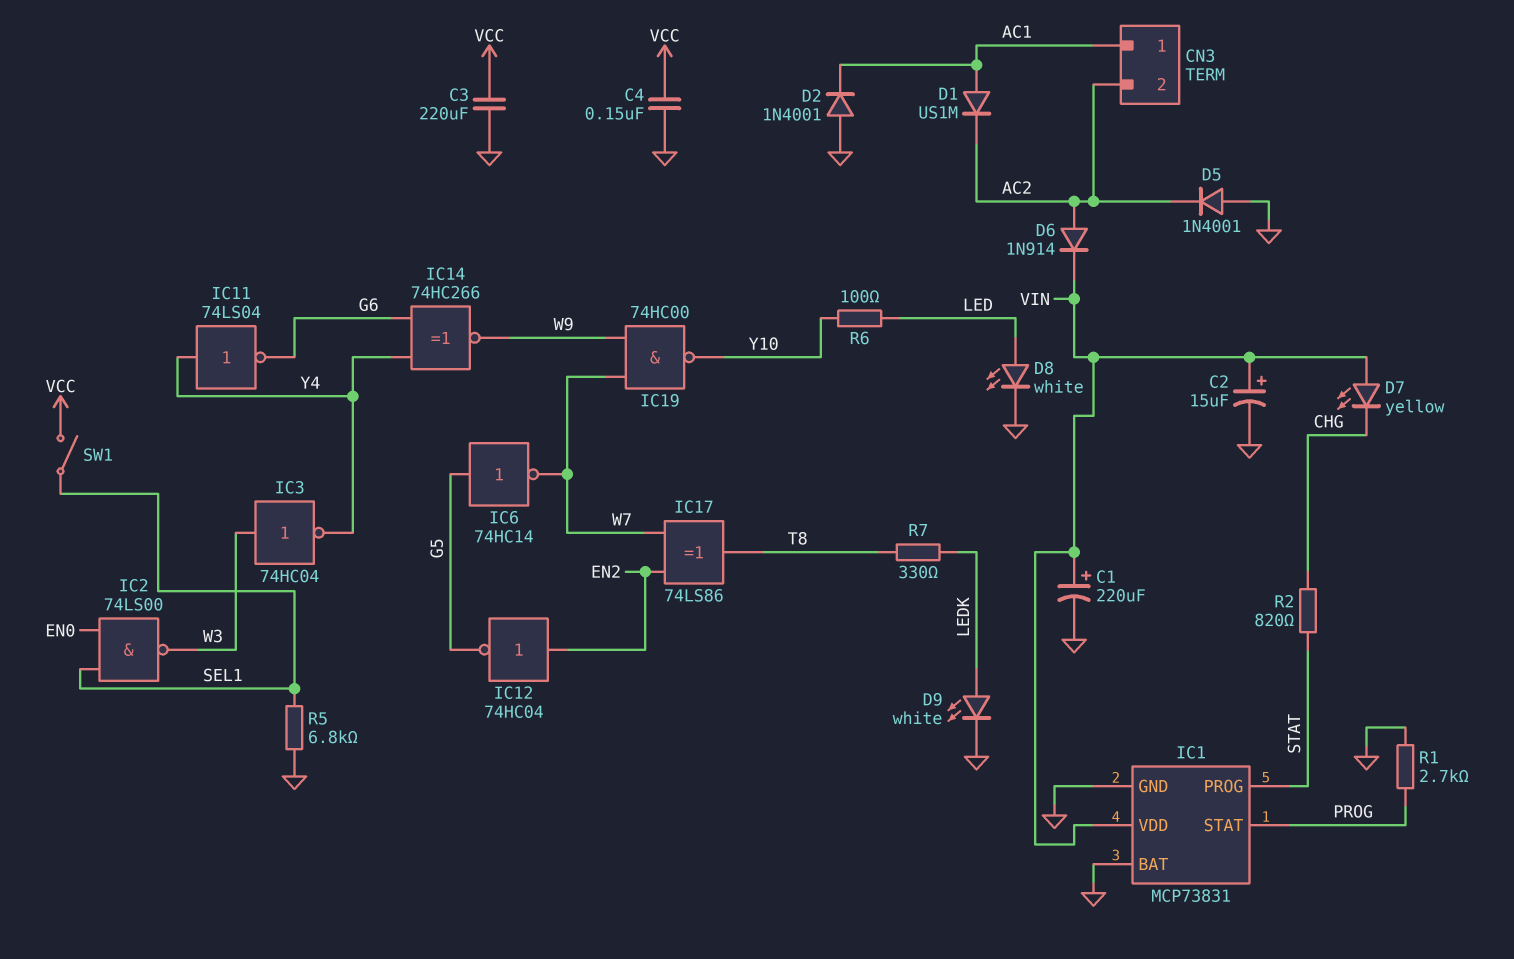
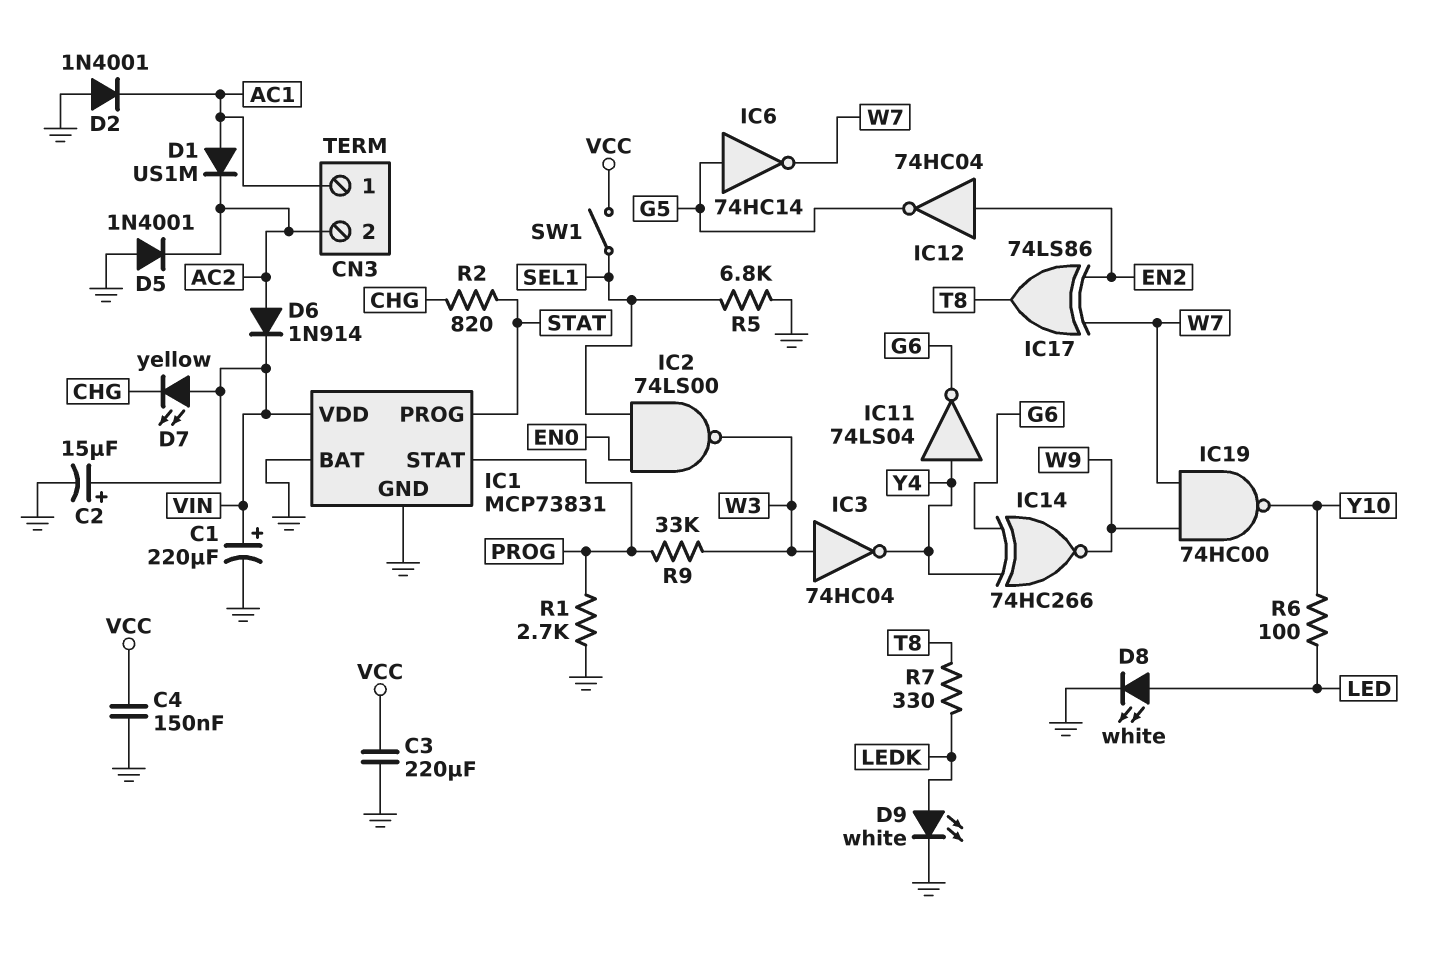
R9: none -> 33k (PROG, W3)

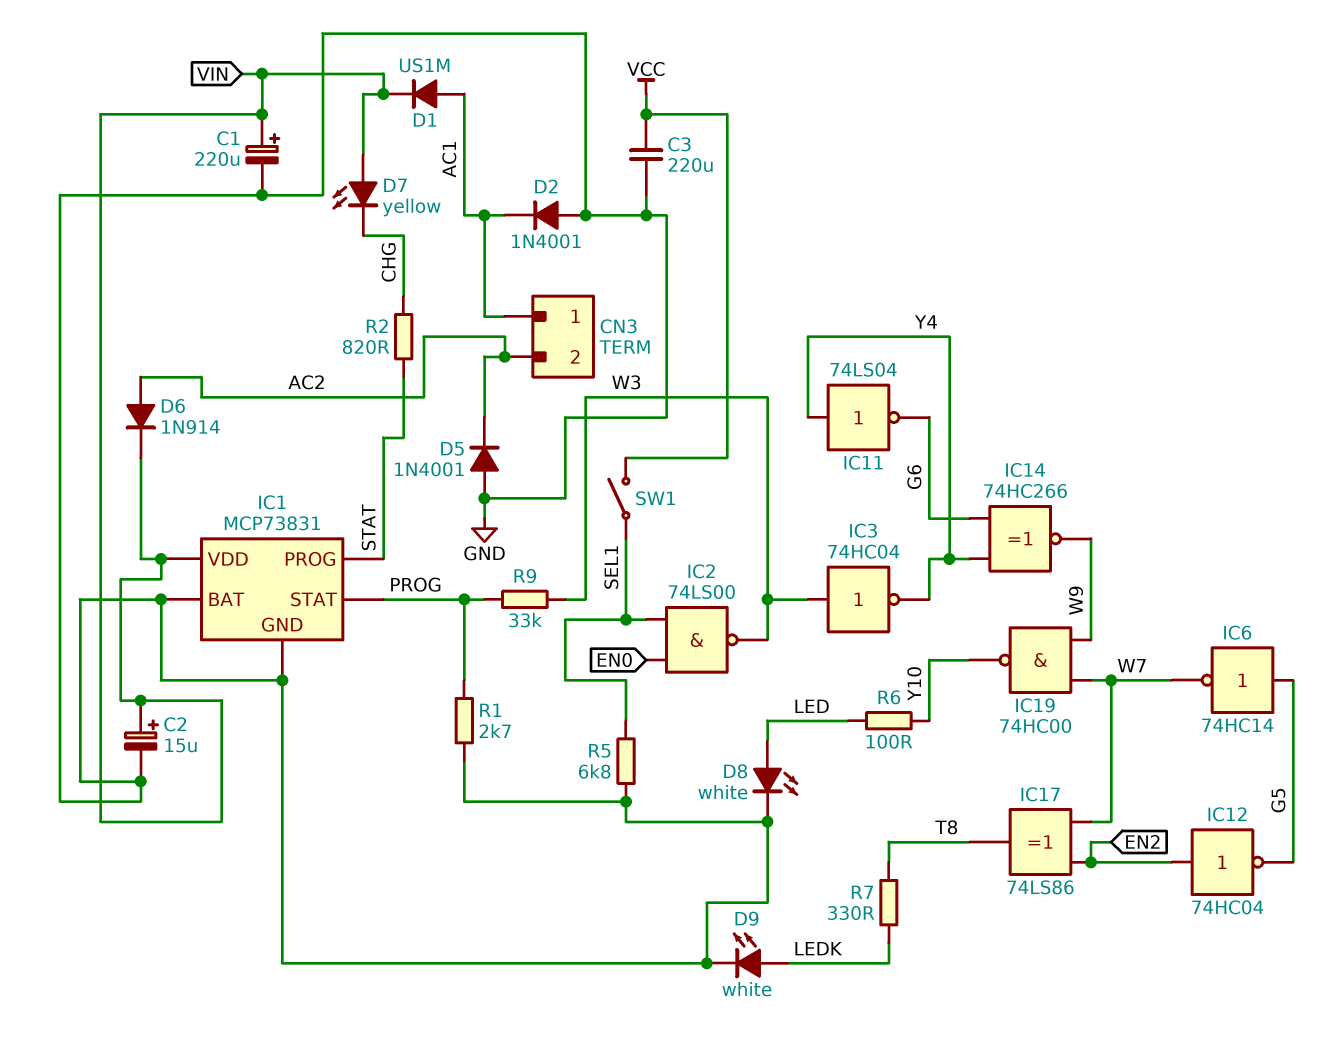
C4: 150nF (GND, VCC) -> none
D1: diode US1M (A AC1, K AC2) -> diode US1M (A AC1, K VIN)

